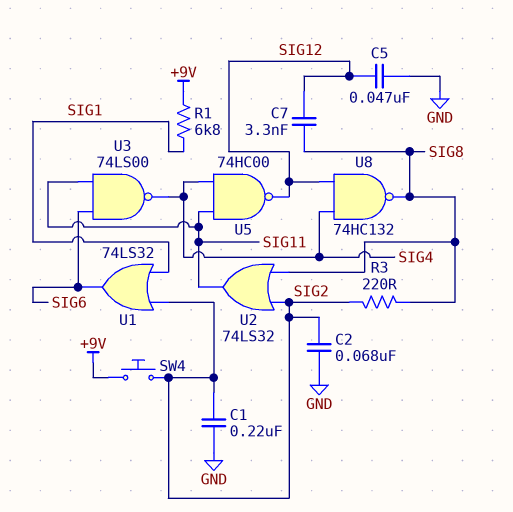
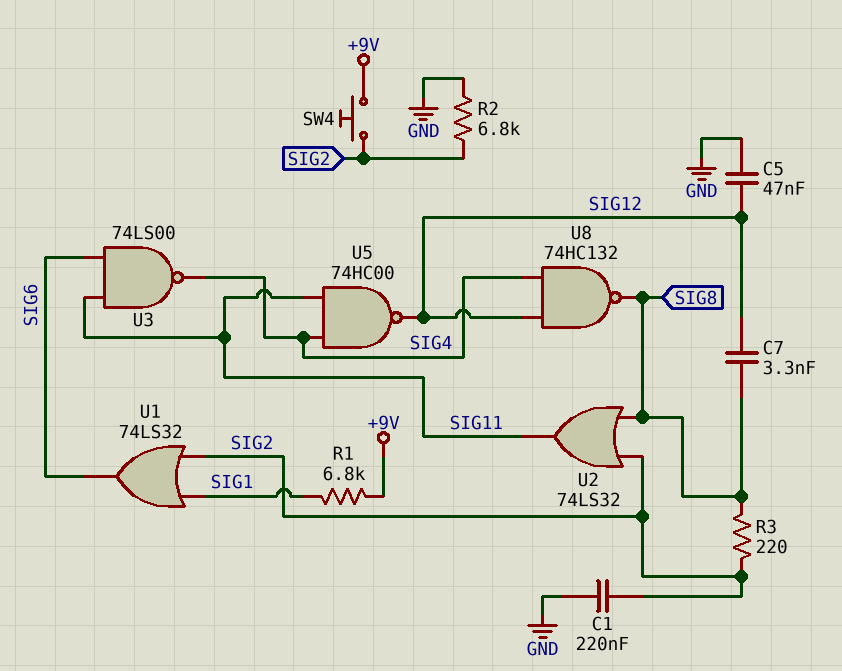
C2: 68nF (GND, SIG2) -> none
R2: none -> 6.8k (GND, SIG2)

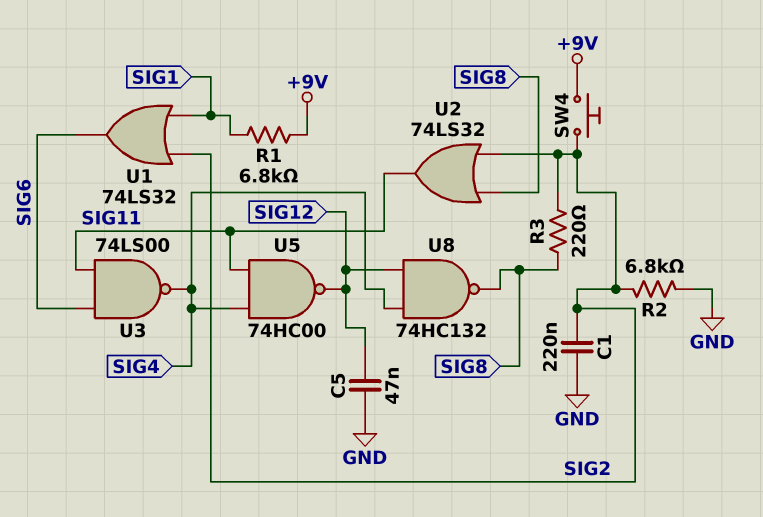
C7: 3.3nF (SIG8, SIG12) -> none

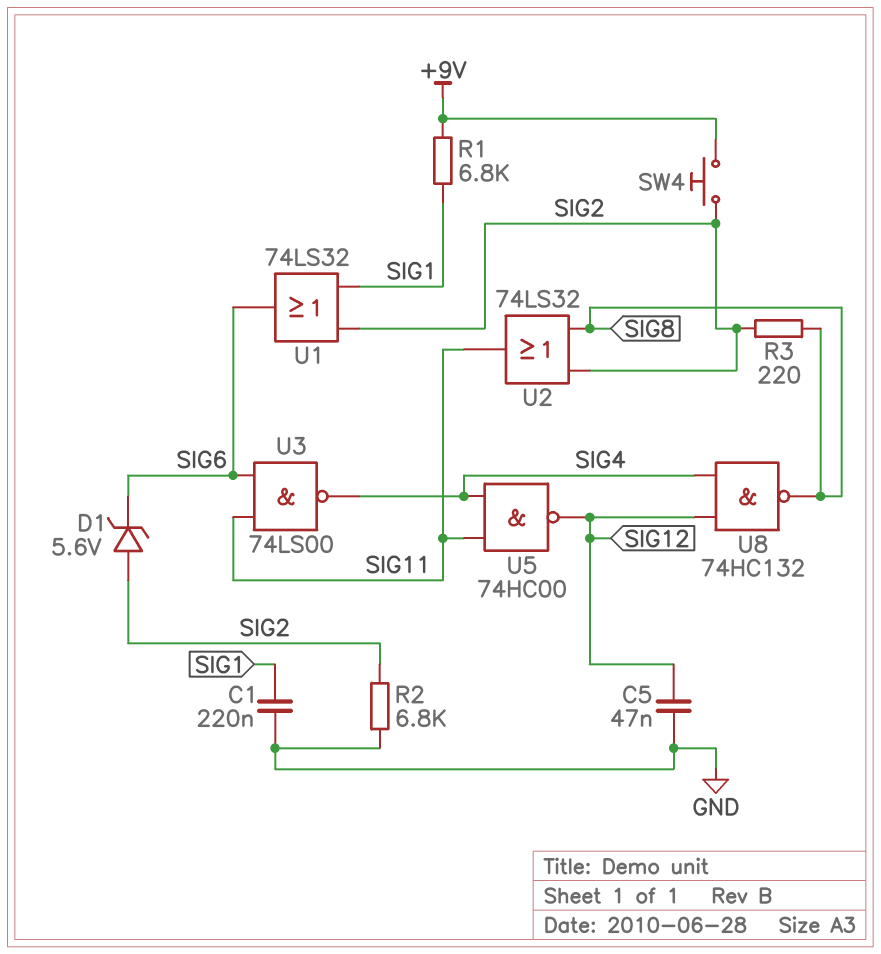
C1: 220nF (GND, SIG2) -> 220nF (GND, SIG1)
D1: none -> zener 5.6V (A SIG2, K SIG6)

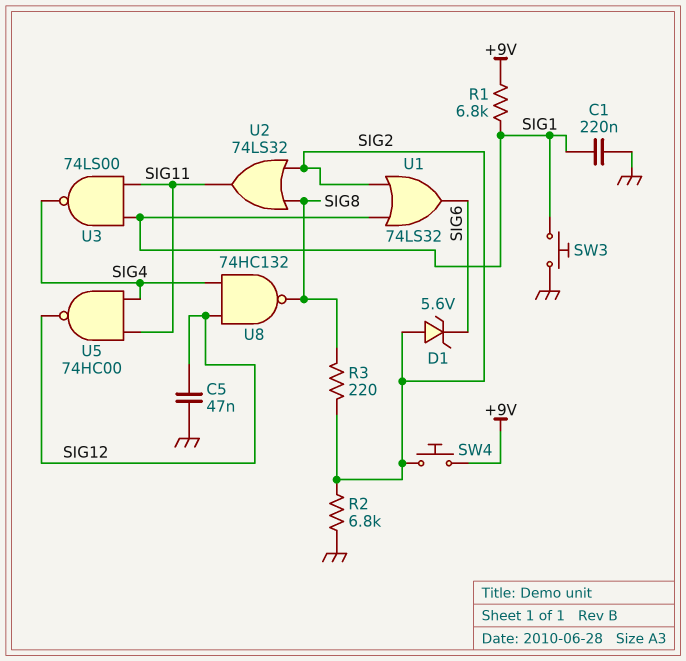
SW3: none -> button (GND, SIG1)
U3: NAND 74LS00 (in SIG6, in SIG11, out SIG4) -> NAND 74LS00 (in SIG1, in SIG11, out SIG4)

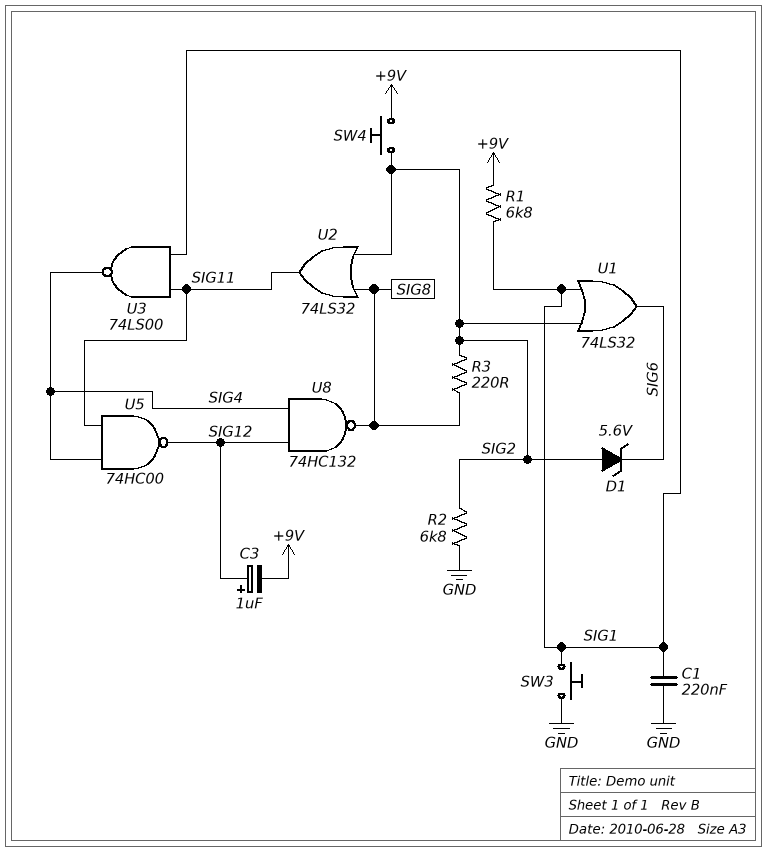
C3: none -> 1uF (plus SIG12, minus +9V)
C5: 47nF (GND, SIG12) -> none

